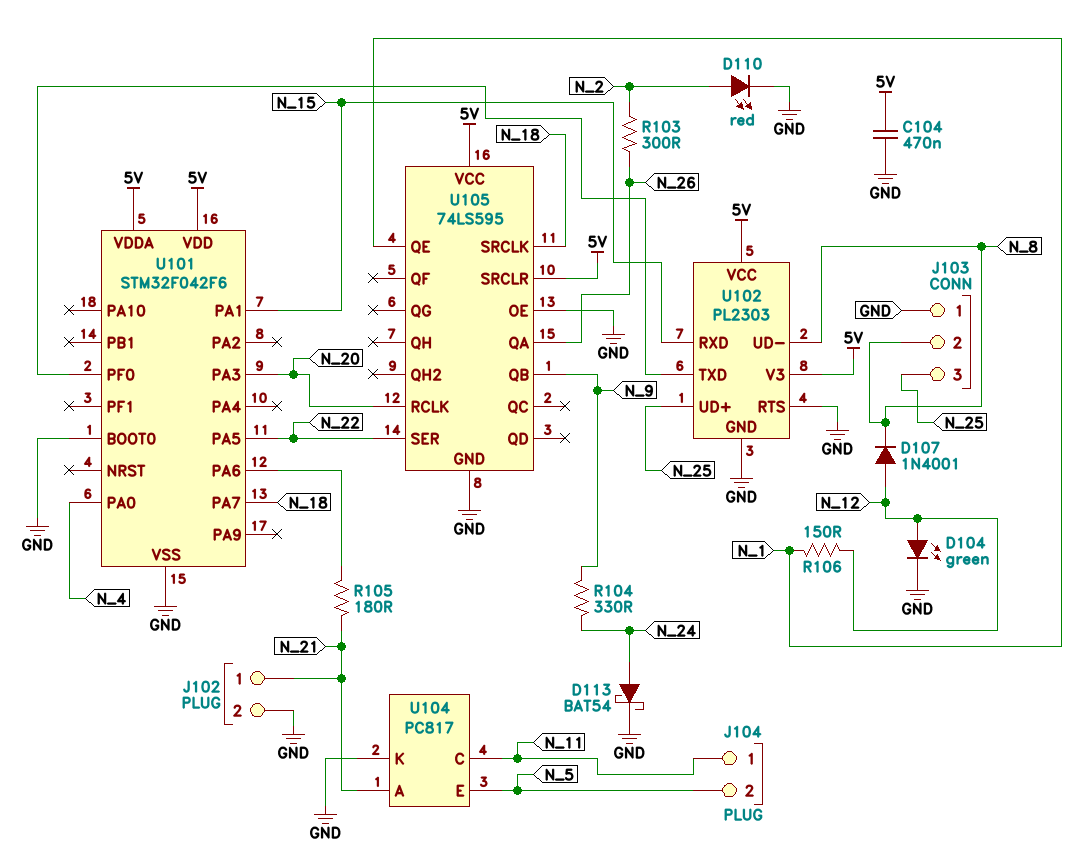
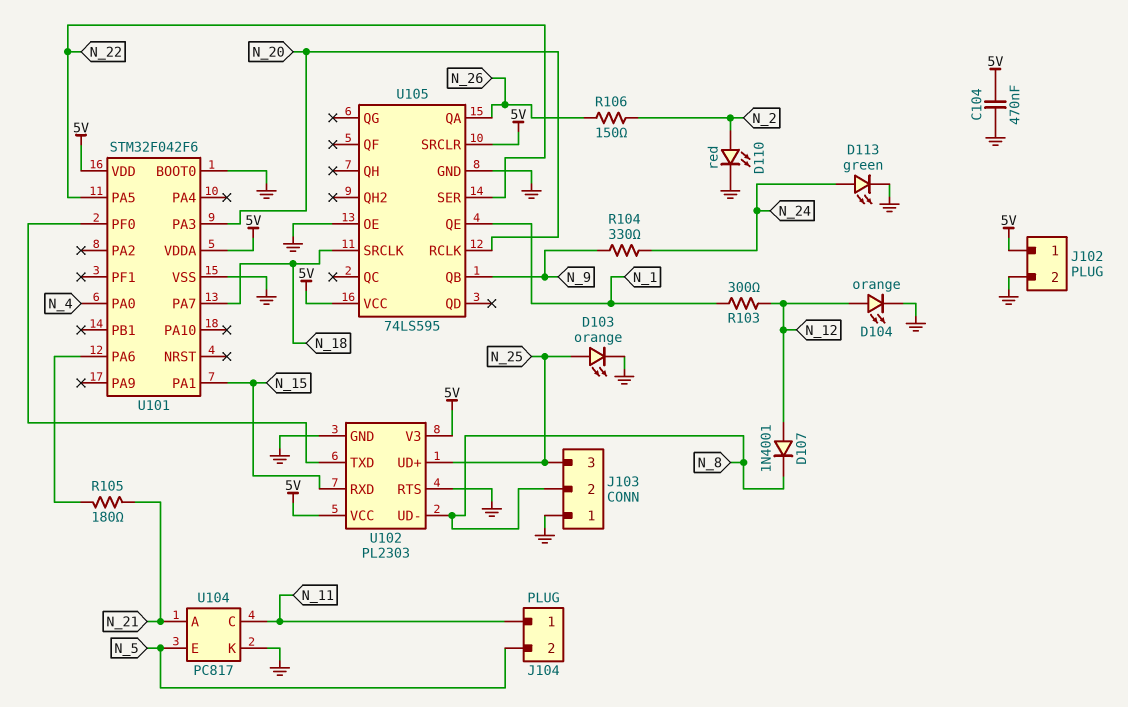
D103: none -> LED orange (A N_25, K GND)
D104: LED green (A N_12, K GND) -> LED orange (A N_12, K GND)
D113: schottky BAT54 (A N_24, K GND) -> LED green (A N_24, K GND)
J102 pin 1: N_21 -> 5V
R103: 300 (N_2, N_26) -> 300 (N_1, N_12)
R106: 150 (N_1, N_12) -> 150 (N_2, N_26)

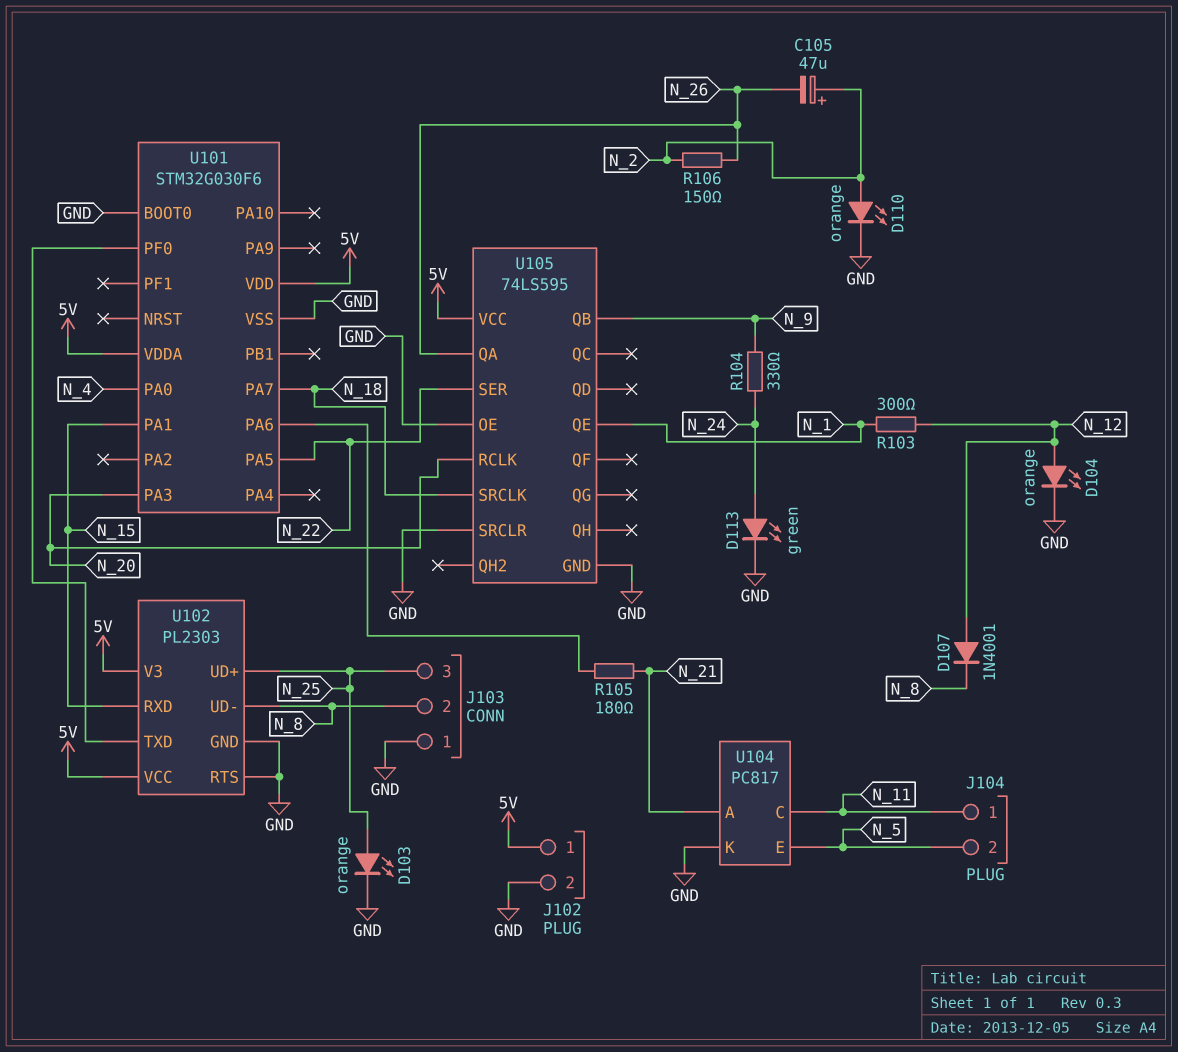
C104: 470nF (5V, GND) -> none
C105: none -> 47uF (plus N_2, minus N_26)
D110: LED red (A N_2, K GND) -> LED orange (A N_2, K GND)
U101: STM32F042F6 -> STM32G030F6
U105 pin SRCLR: 5V -> GND

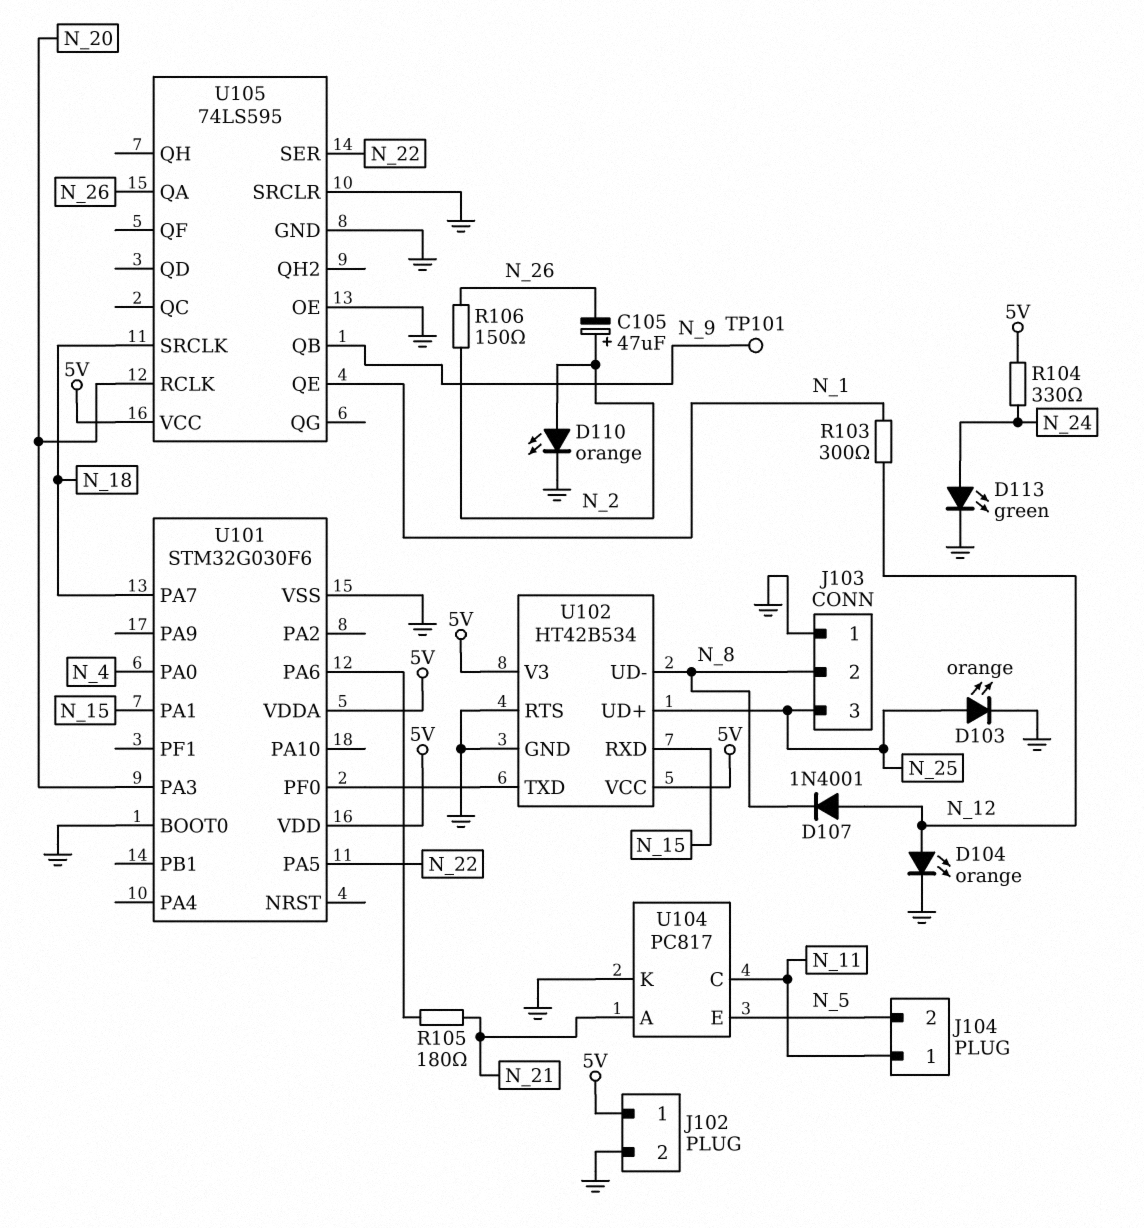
R104: 330 (N_9, N_24) -> 330 (5V, N_24)
TP101: none -> test point (N_9)
U102: PL2303 -> HT42B534

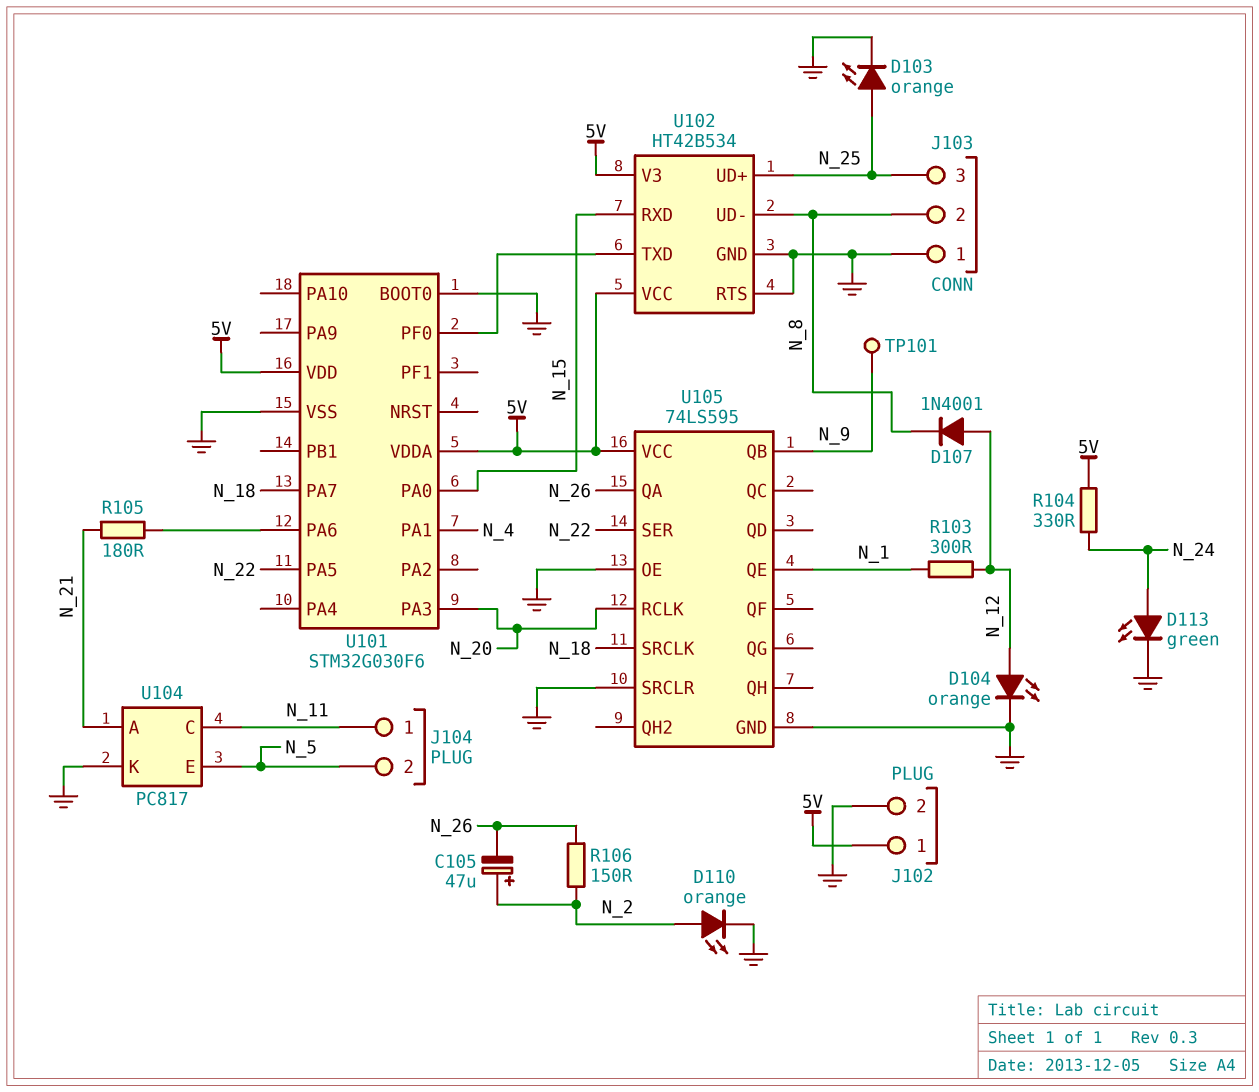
U101 pin PA0: N_4 -> N_15
U101 pin PA1: N_15 -> N_4

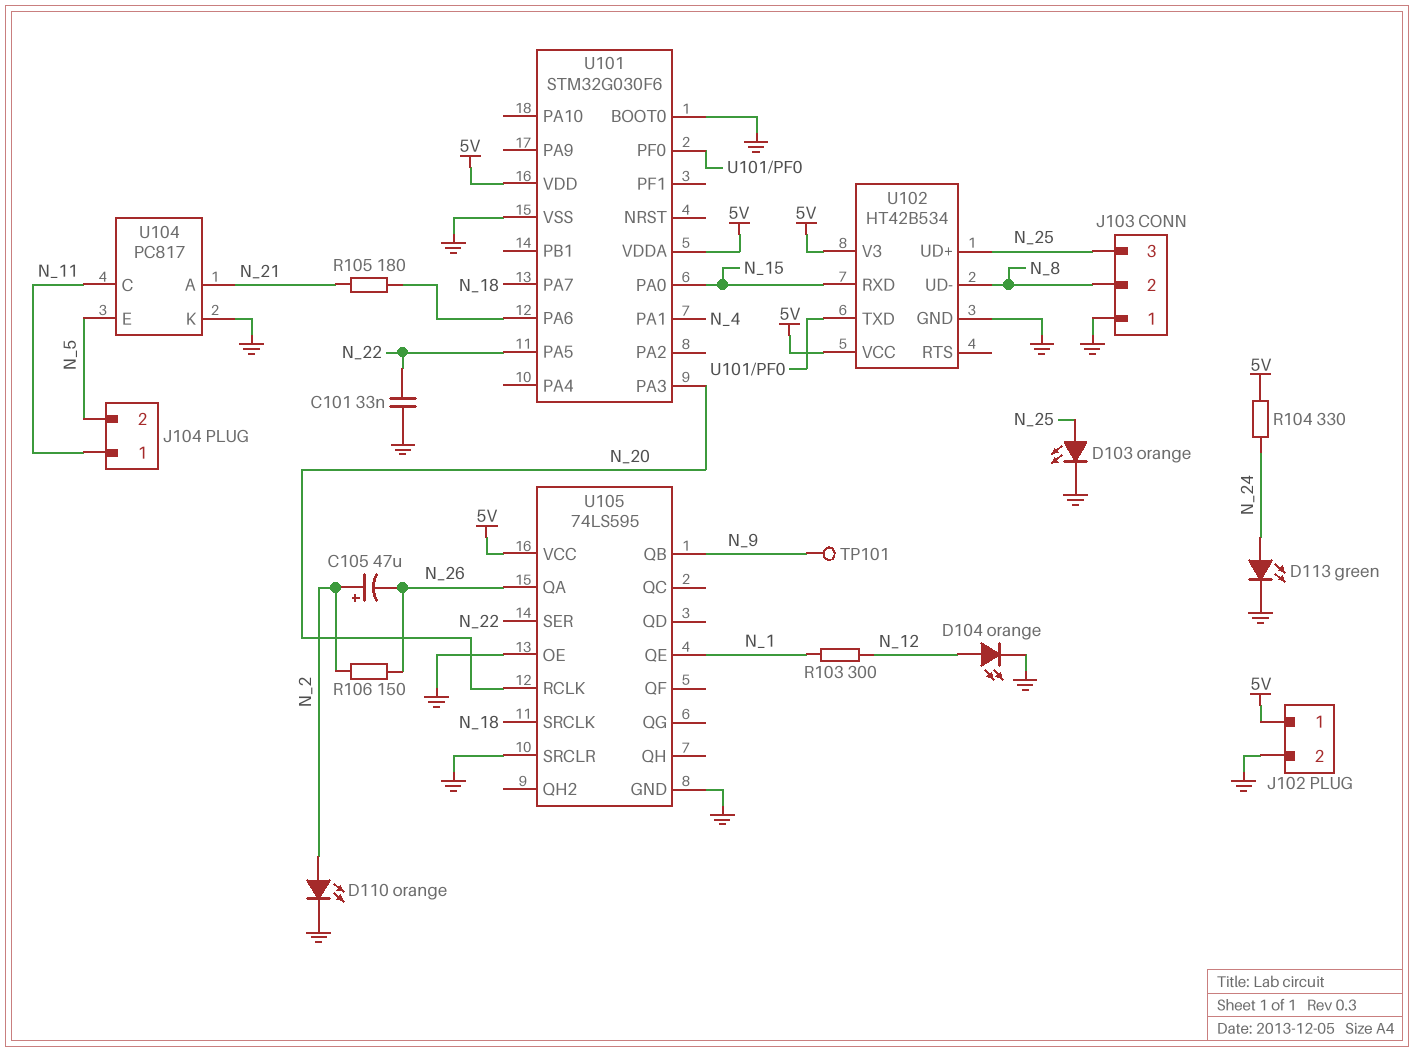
C101: none -> 33nF (GND, N_22)
D107: diode 1N4001 (A N_12, K N_8) -> none
U102 pin RTS: GND -> none

